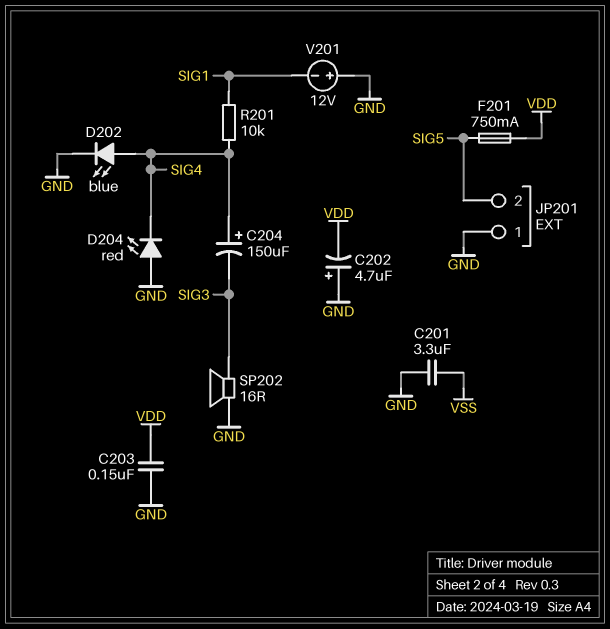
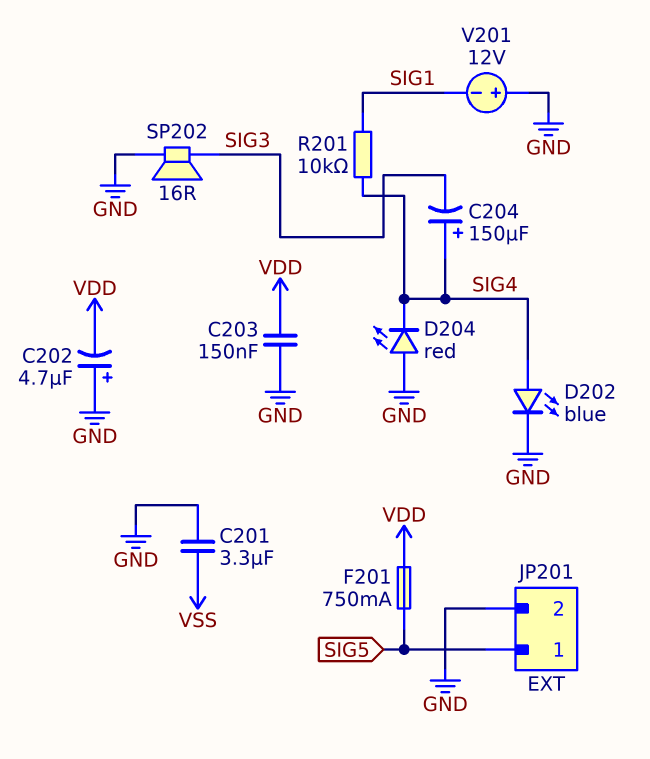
JP201 pin 1: GND -> SIG5
JP201 pin 2: SIG5 -> GND

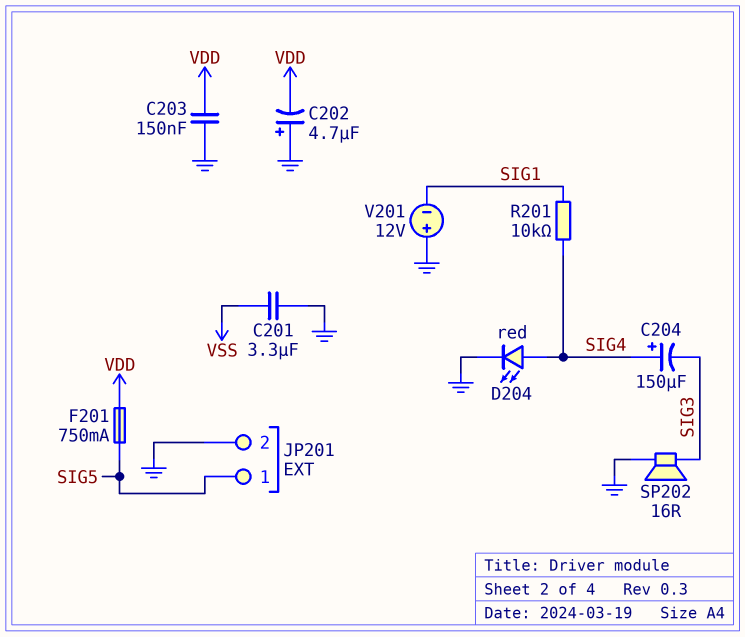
D202: LED blue (A SIG4, K GND) -> none
D204: LED red (A GND, K SIG4) -> LED red (A SIG4, K GND)

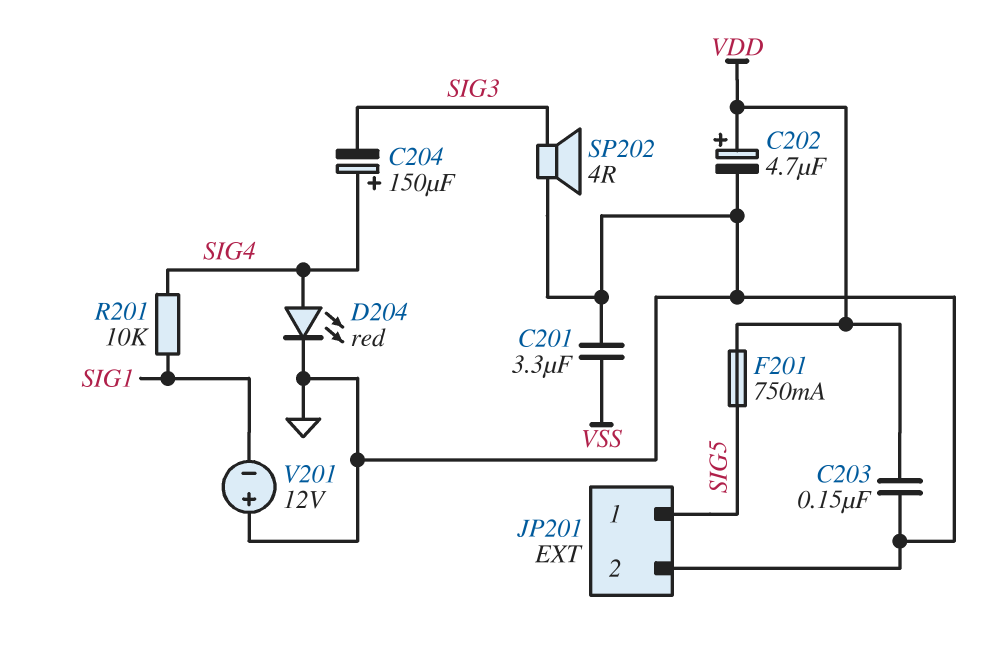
C202: 4.7uF (plus GND, minus VDD) -> 4.7uF (plus VDD, minus GND)
SP202: speaker 16R (GND, SIG3) -> speaker 4R (GND, SIG3)

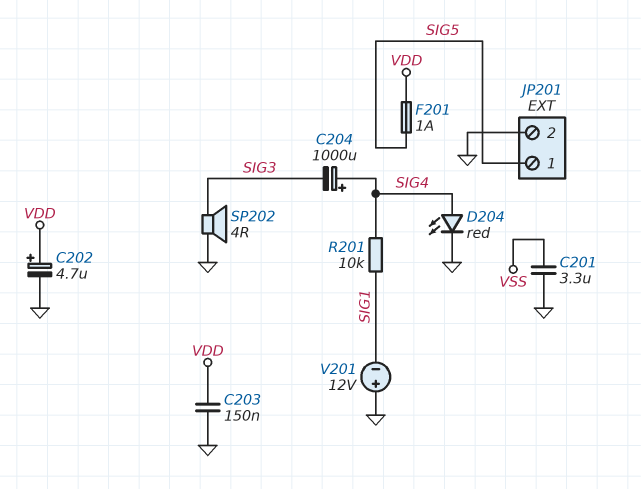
C204: 150uF (plus SIG4, minus SIG3) -> 1000uF (plus SIG4, minus SIG3)
F201: 750mA (SIG5, VDD) -> 1A (SIG5, VDD)

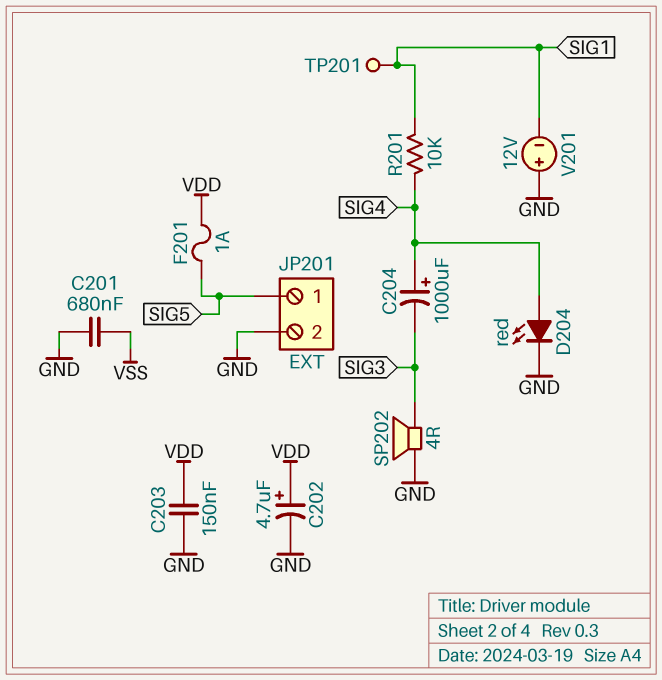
C201: 3.3uF (GND, VSS) -> 680nF (GND, VSS)
TP201: none -> test point (SIG1)

